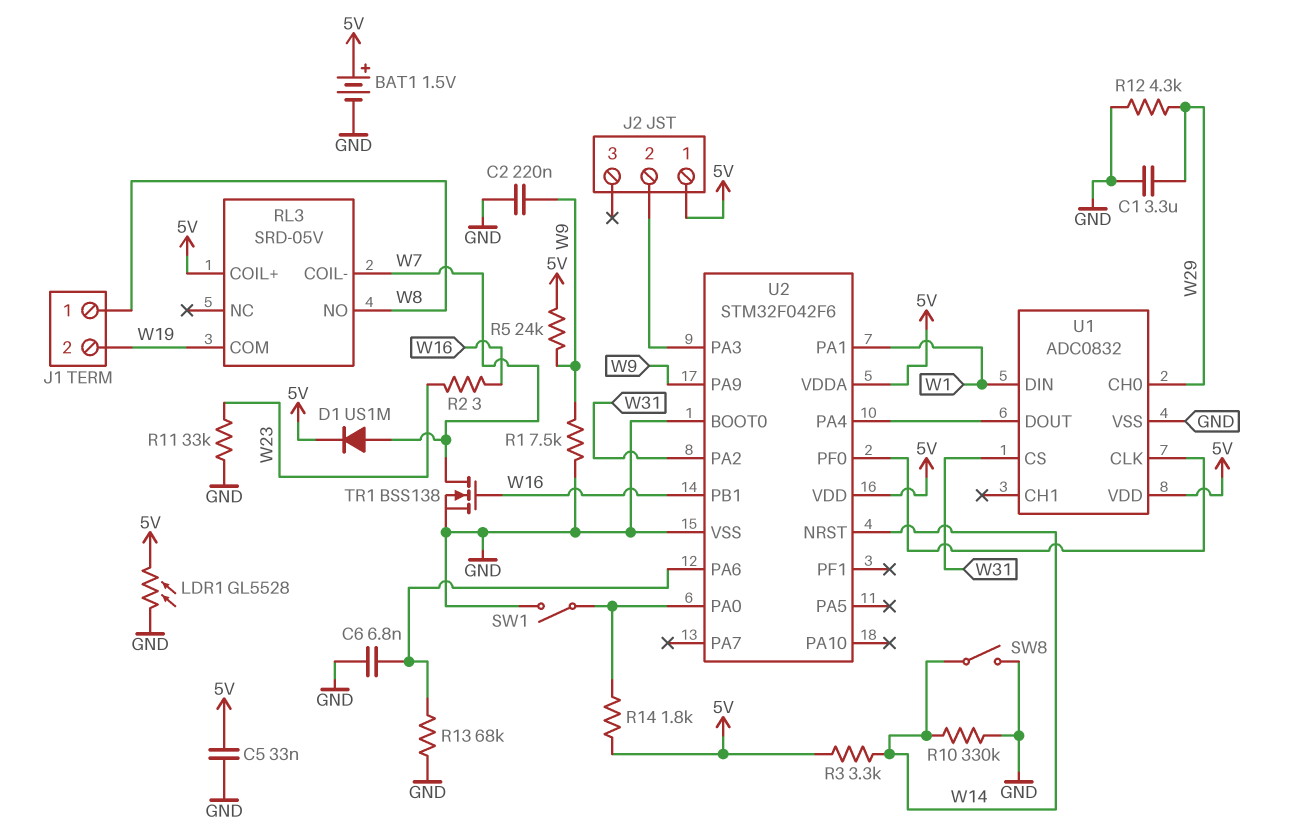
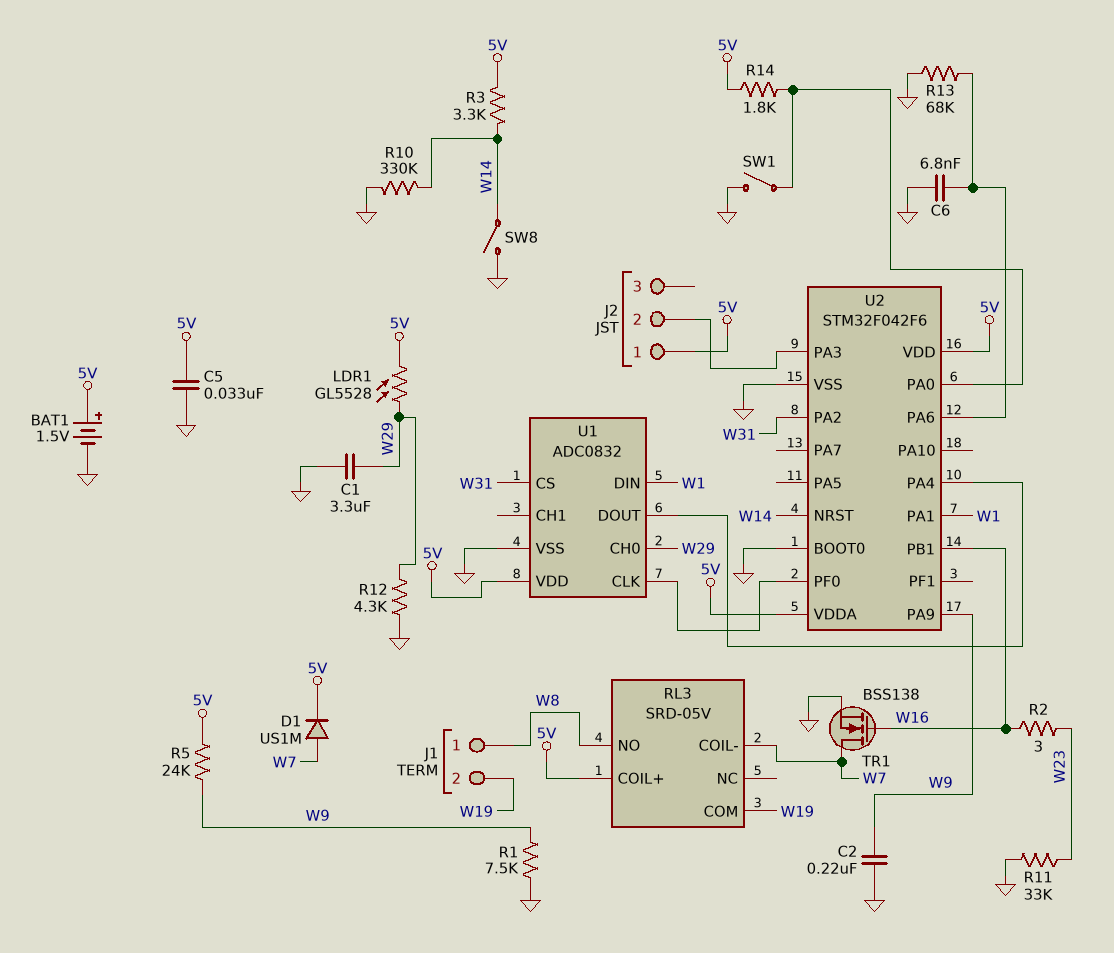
LDR1: GL5528 (5V, GND) -> GL5528 (5V, W29)

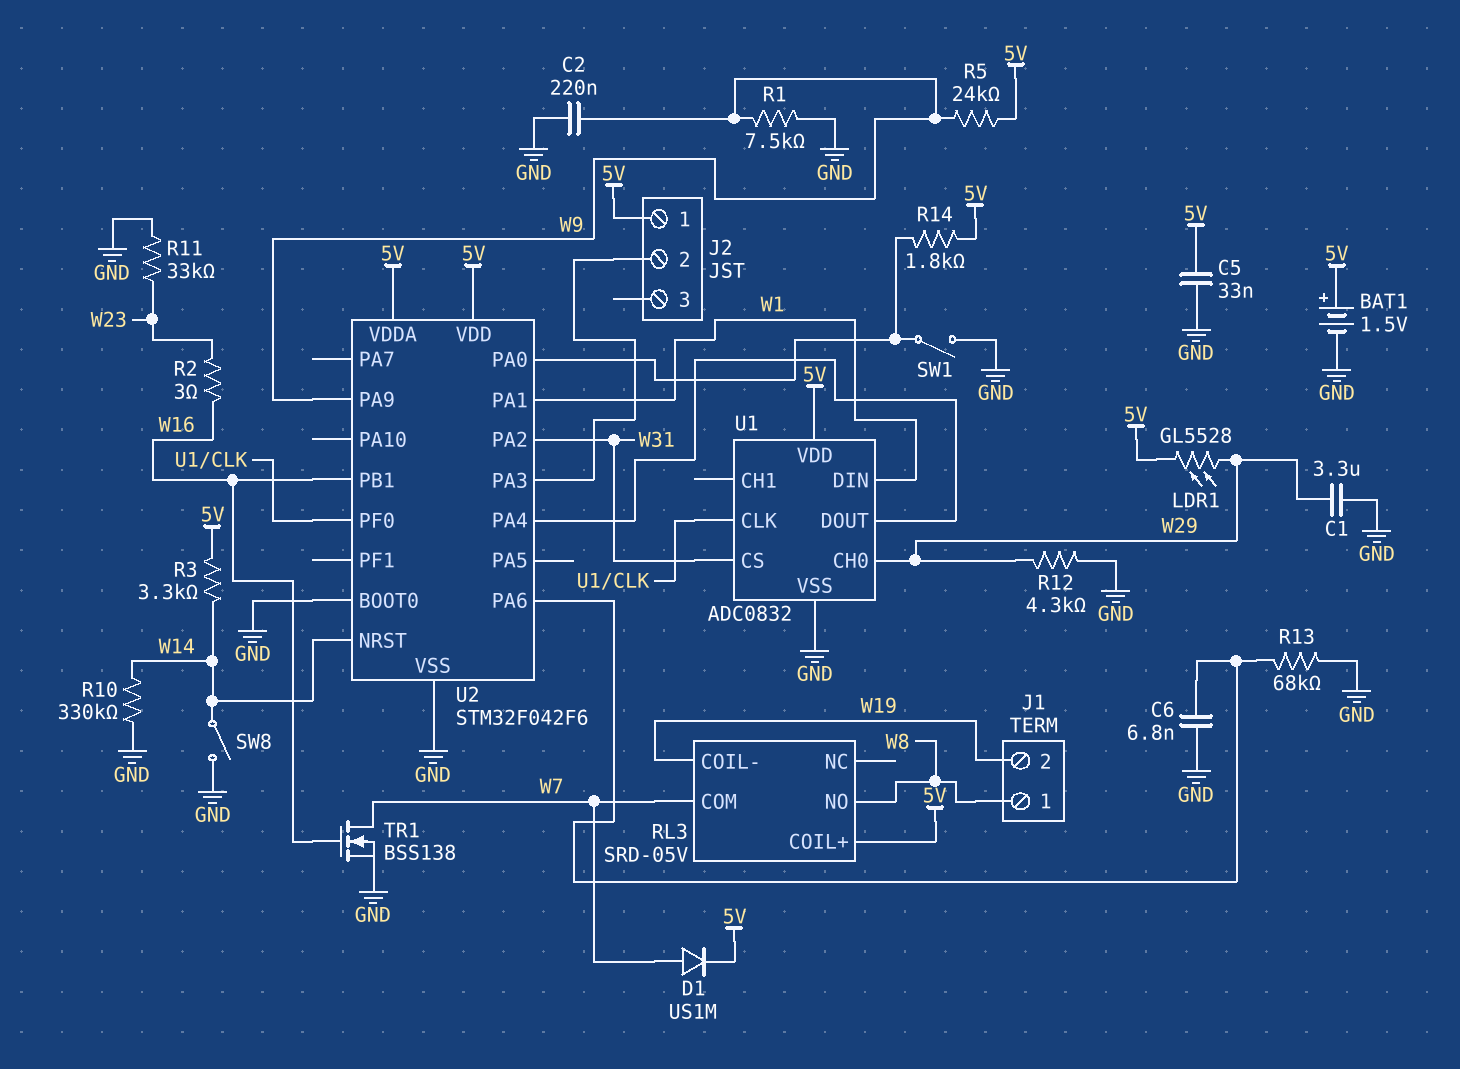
RL3 pin COIL-: W7 -> W19
RL3 pin COM: W19 -> W7

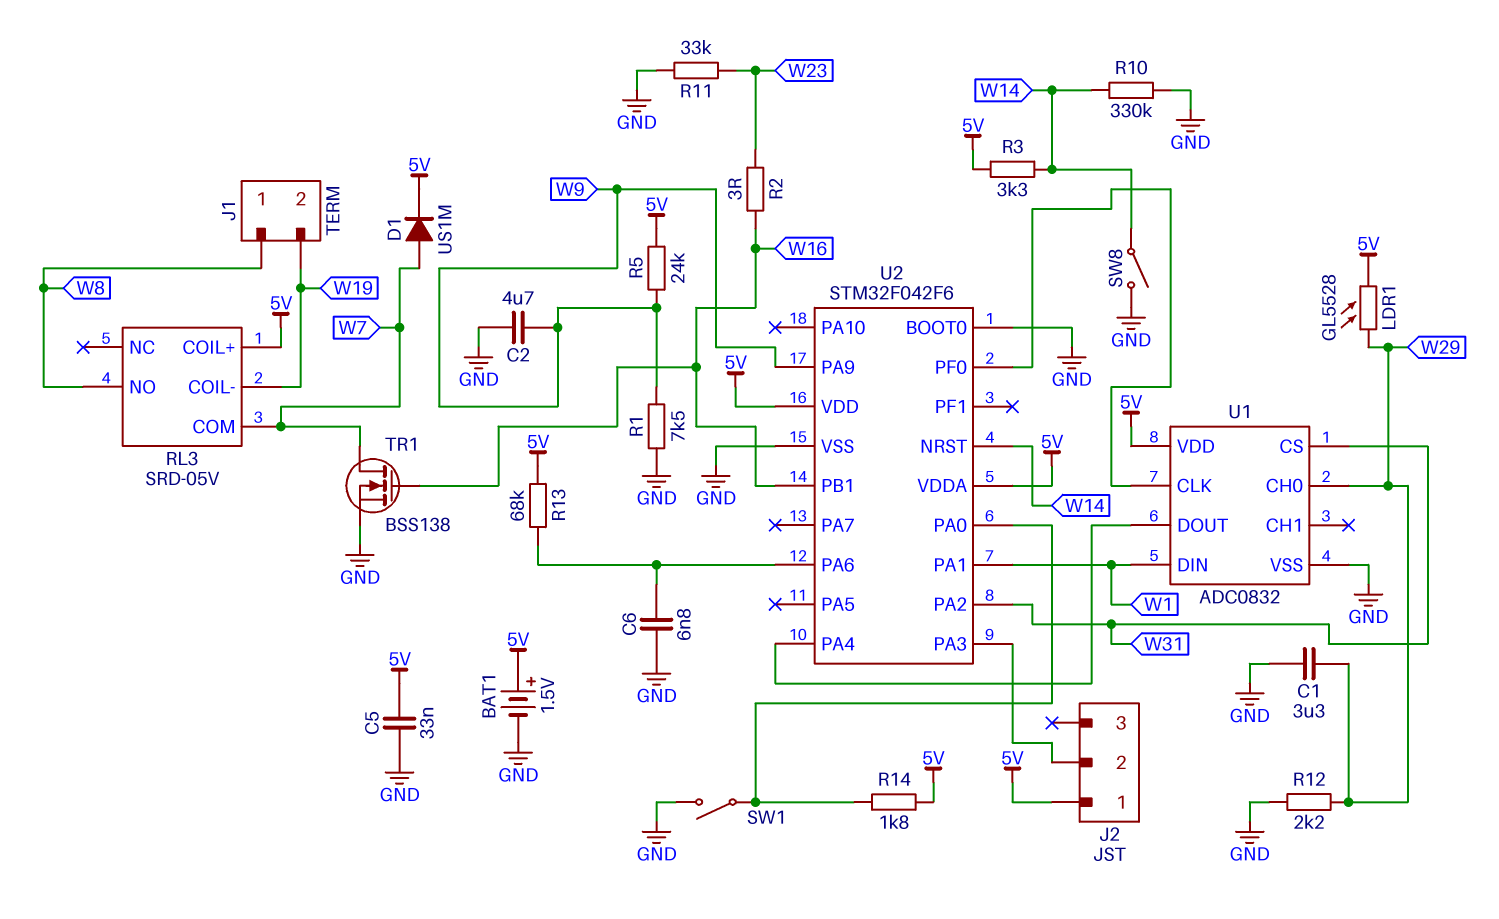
C2: 220nF (GND, W9) -> 4.7uF (GND, W9)
R12: 4.3k (GND, W29) -> 2.2k (GND, W29)
R13: 68k (GND, U2/PA6) -> 68k (5V, U2/PA6)

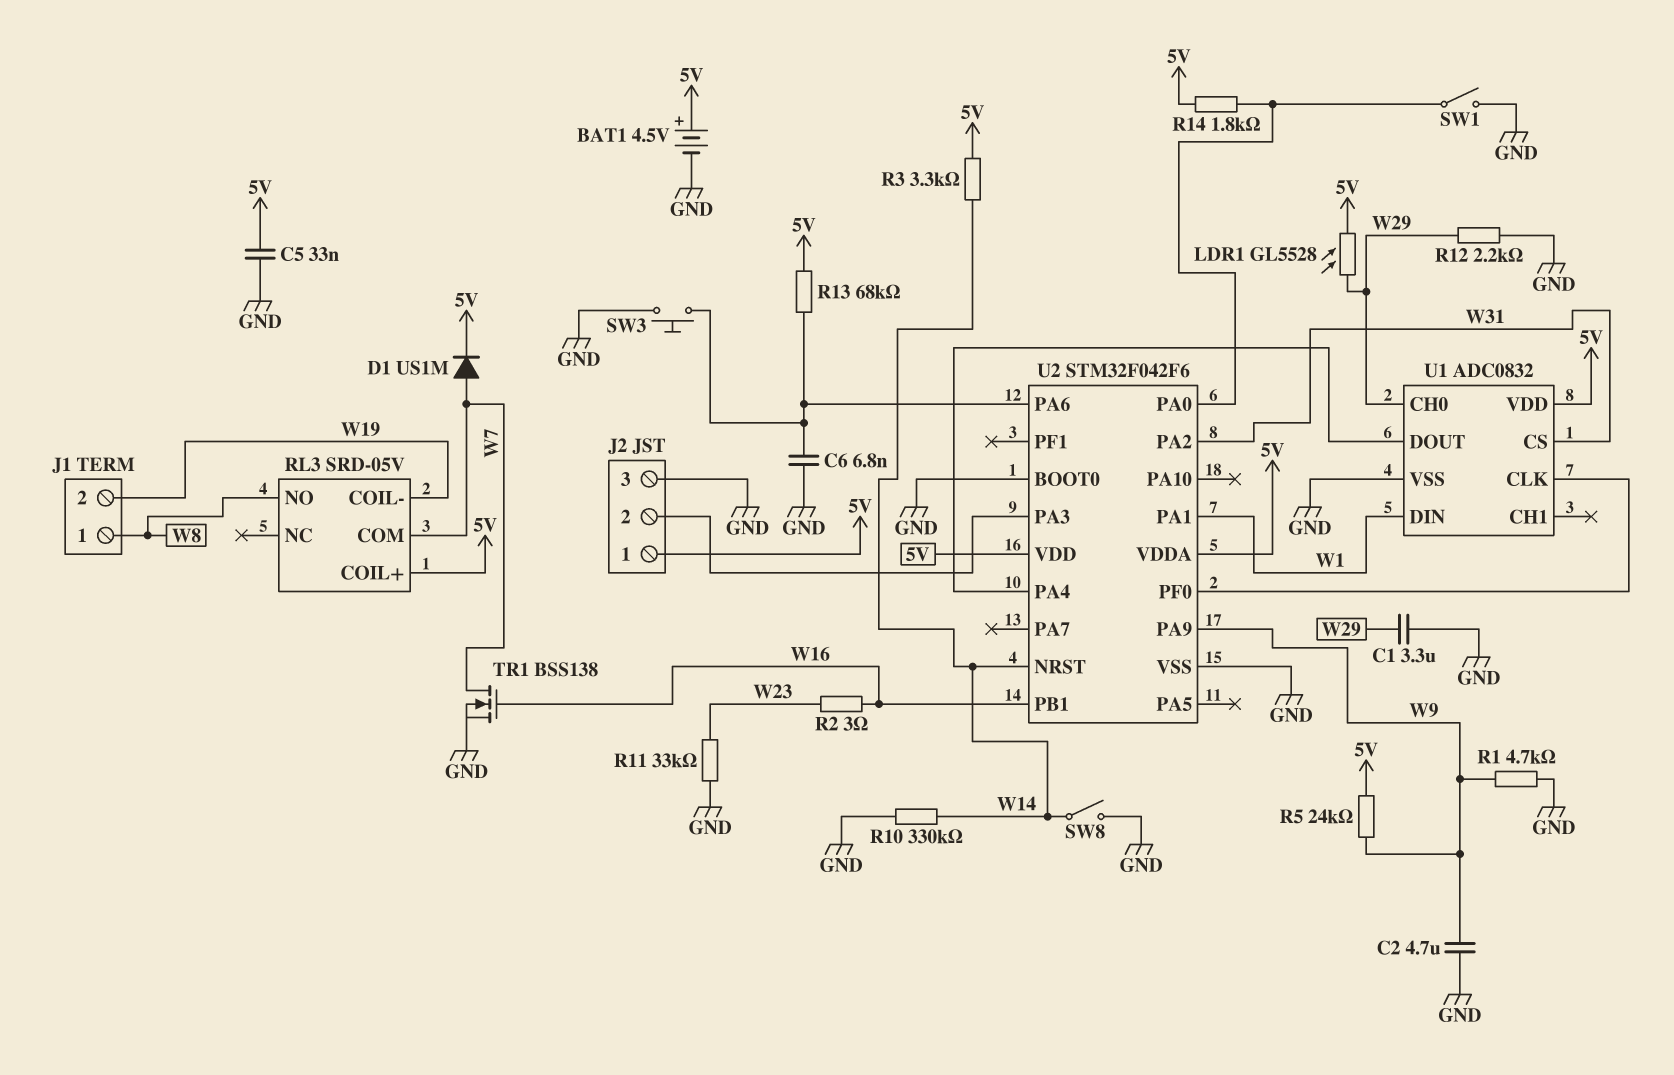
BAT1: 1.5V (plus 5V, minus GND) -> 4.5V (plus 5V, minus GND)
J2 pin 3: none -> GND
R1: 7.5k (GND, W9) -> 4.7k (GND, W9)
SW3: none -> button (GND, U2/PA6)

